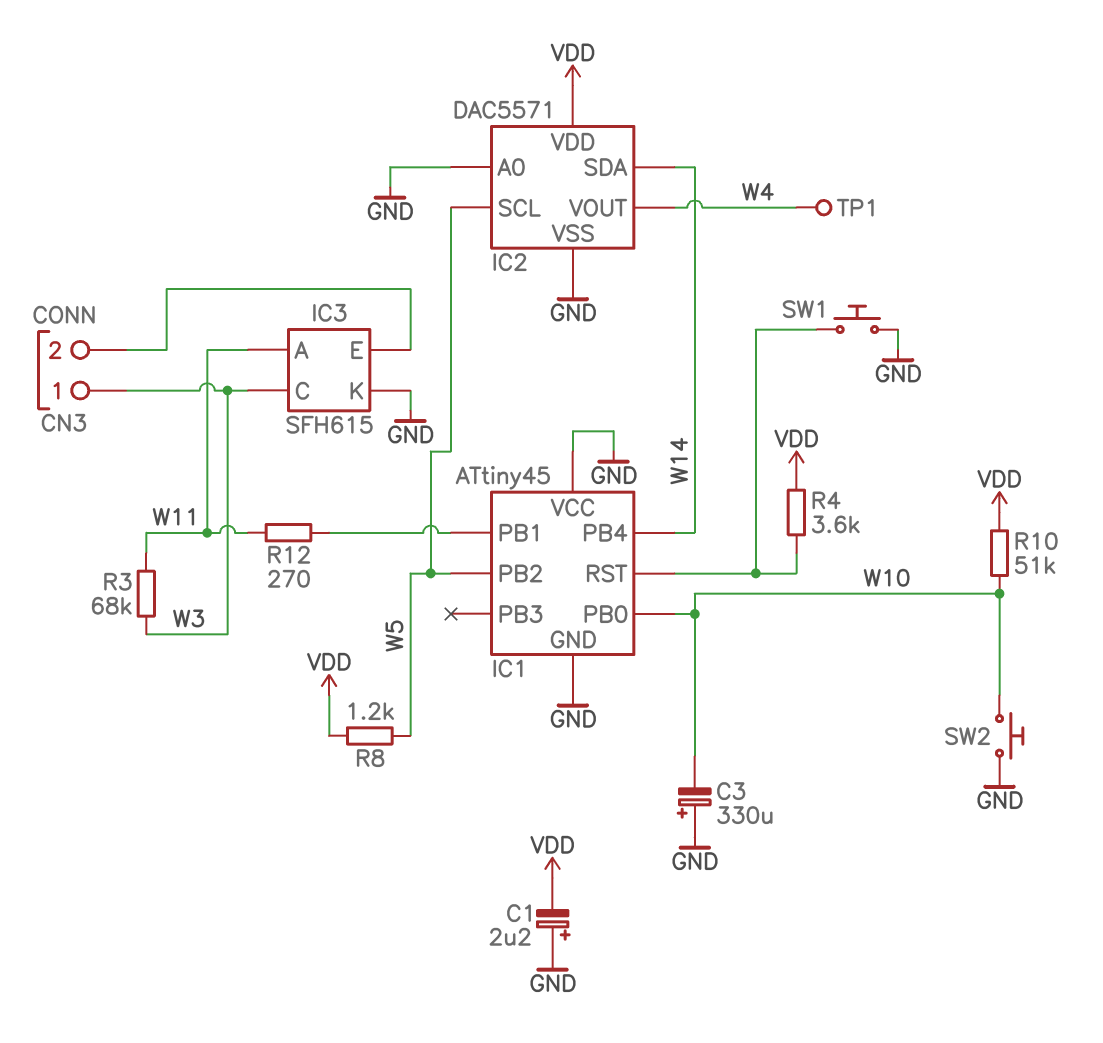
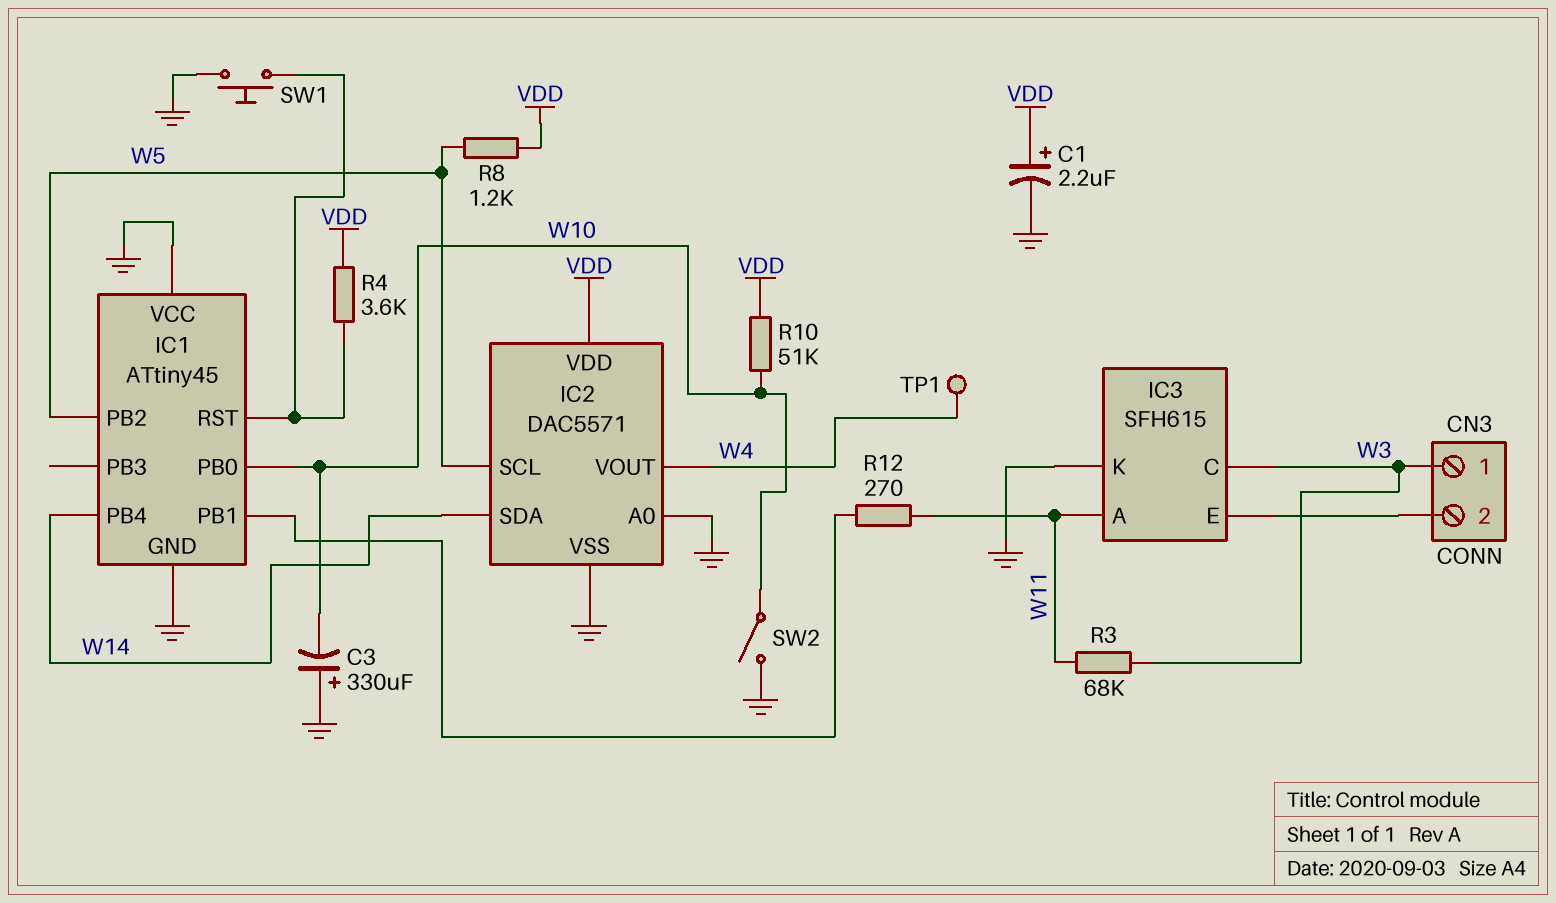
C1: 2.2uF (plus GND, minus VDD) -> 2.2uF (plus VDD, minus GND)
SW2: button (GND, W10) -> switch (GND, W10)

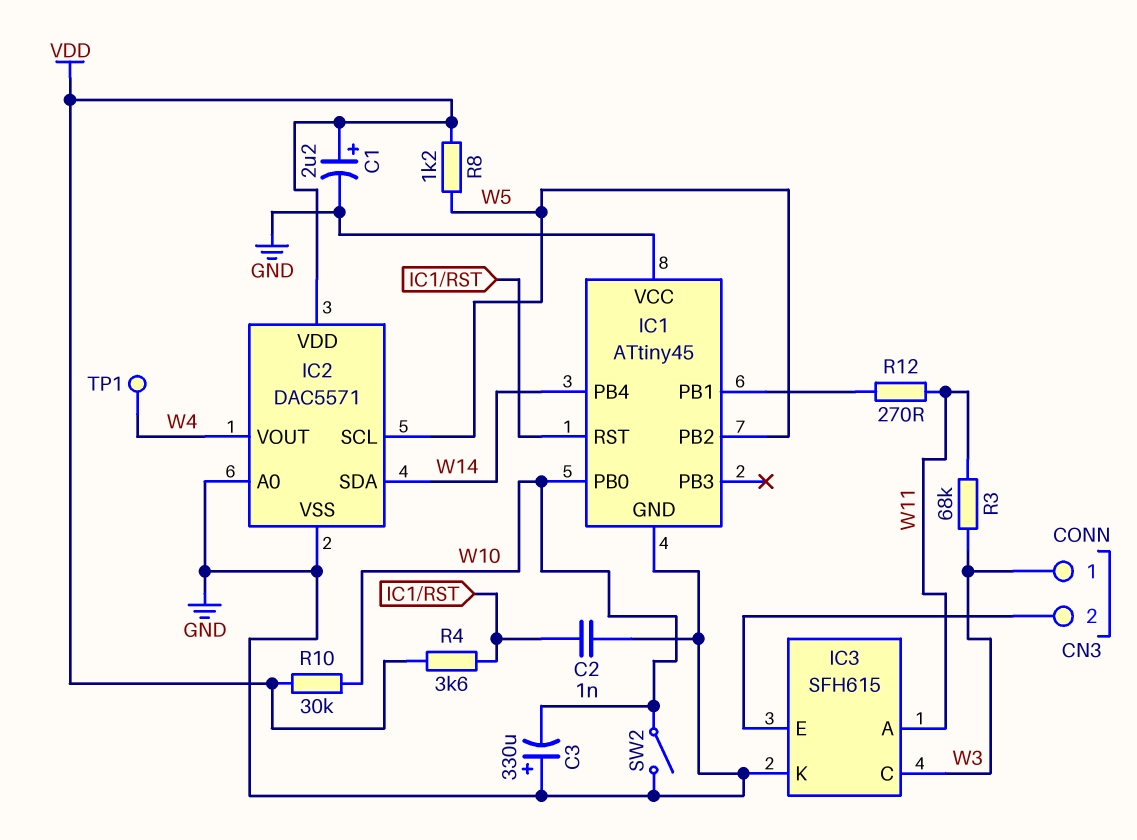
C2: none -> 1nF (GND, IC1/RST)
R10: 51k (VDD, W10) -> 30k (VDD, W10)
SW1: button (GND, IC1/RST) -> none

